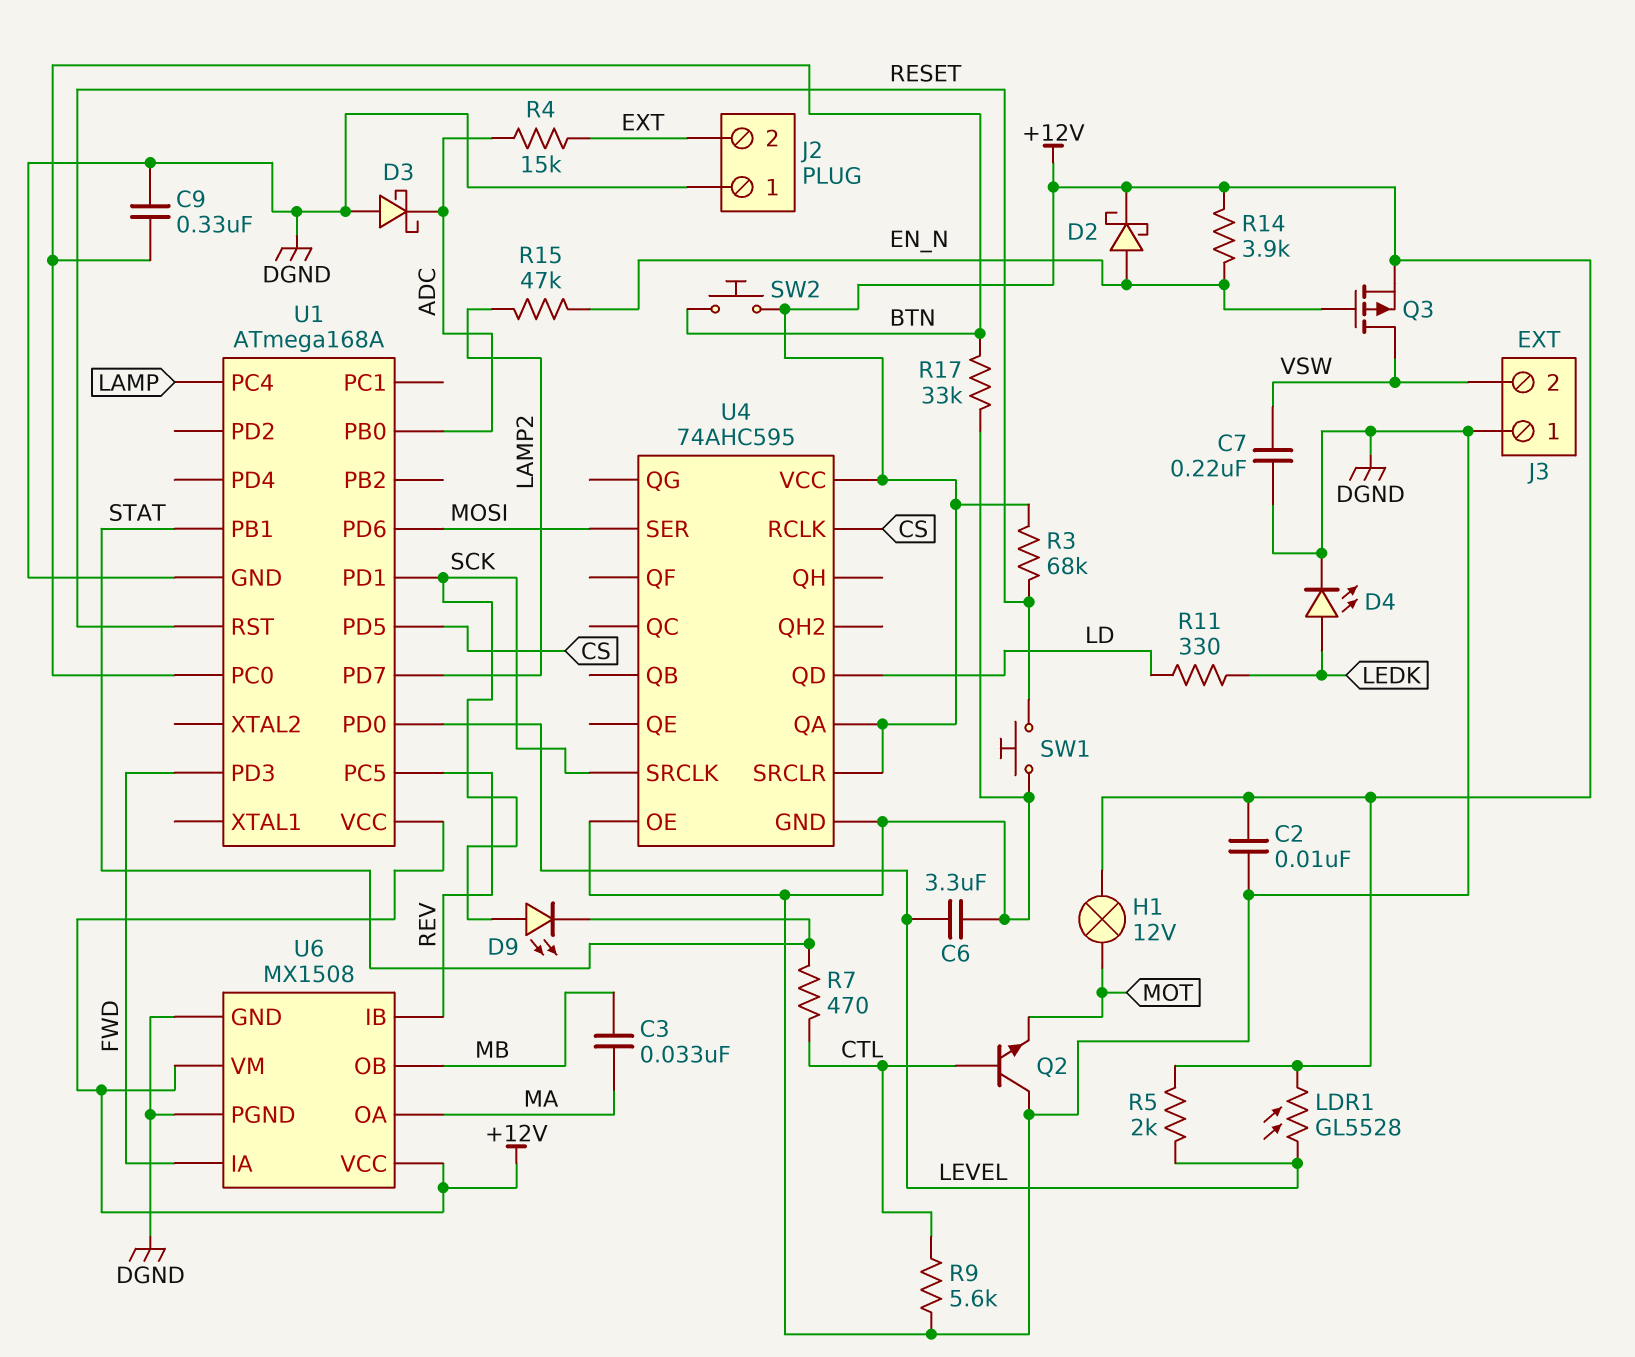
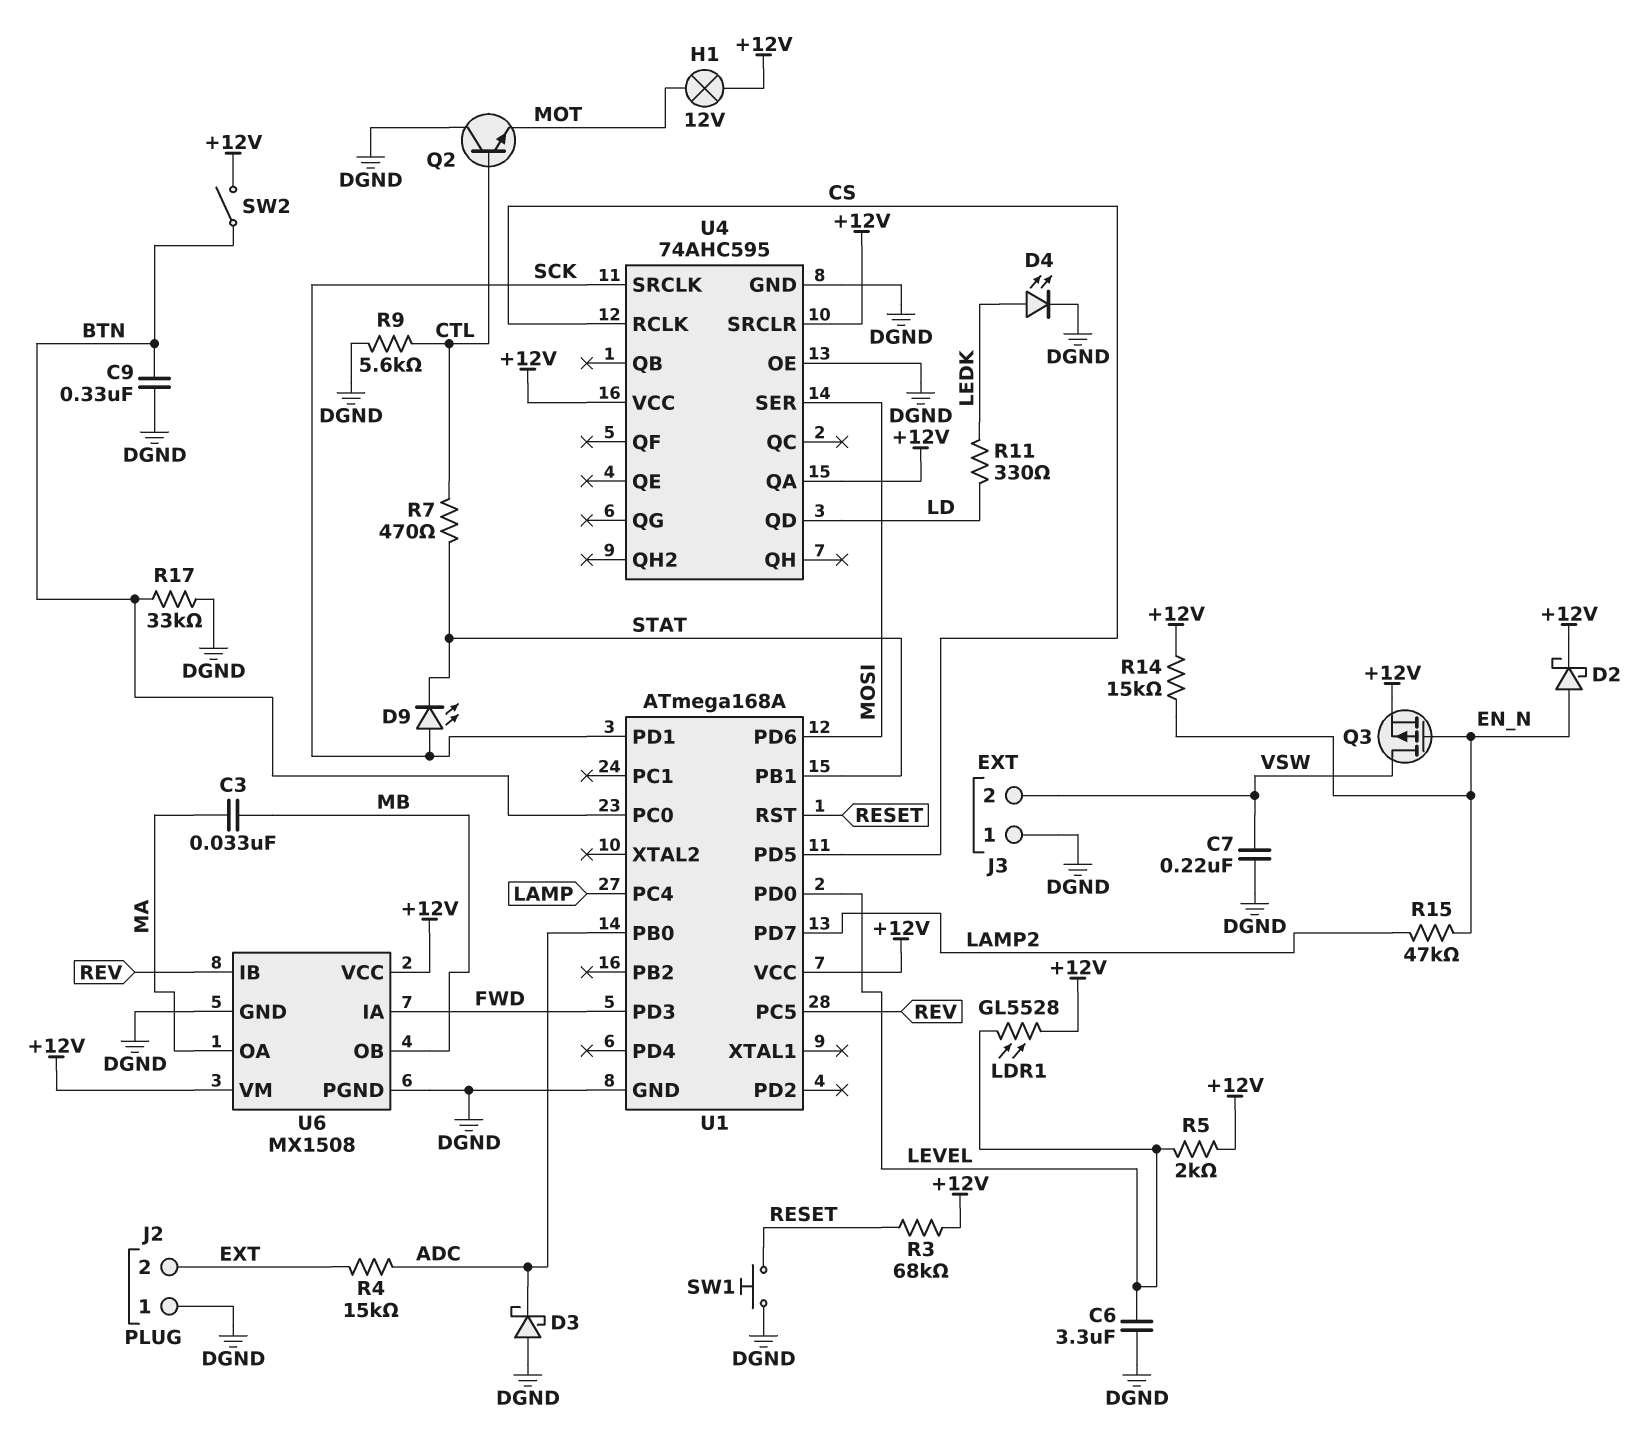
C2: 10nF (+12V, DGND) -> none
R14: 3.9k (+12V, EN_N) -> 15k (+12V, EN_N)
SW2: button (+12V, BTN) -> switch (+12V, BTN)

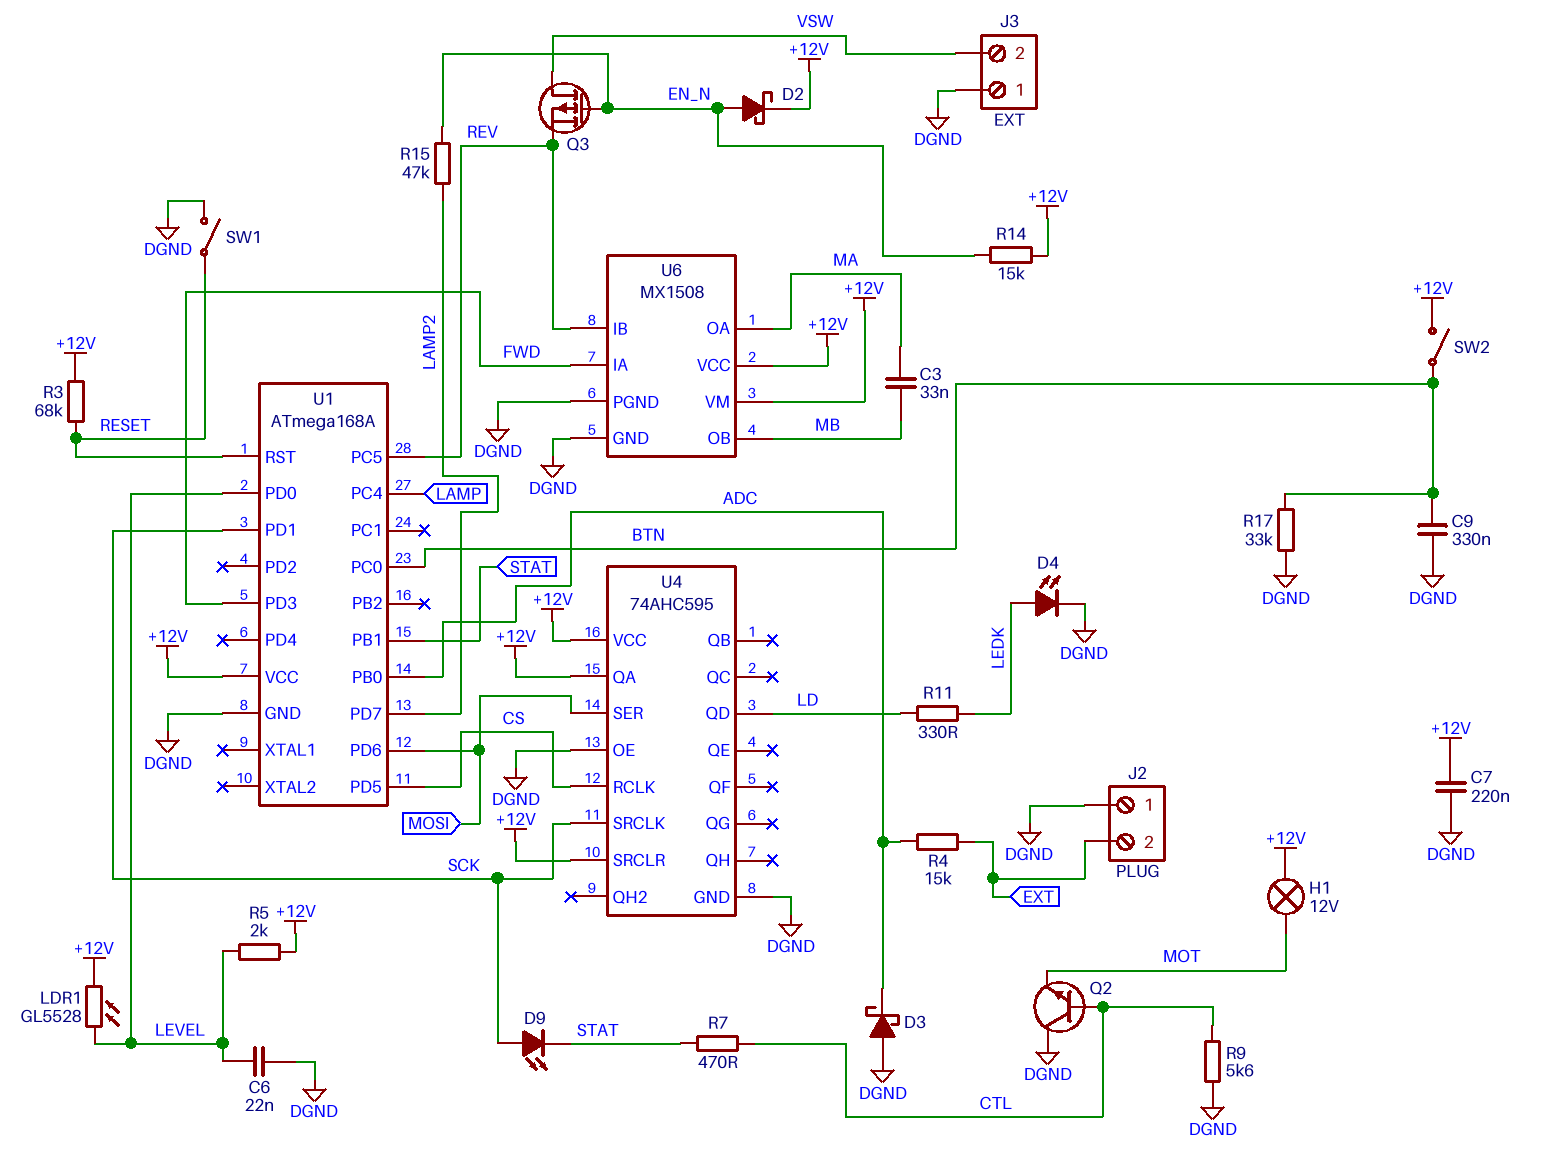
C6: 3.3uF (DGND, LEVEL) -> 22nF (DGND, LEVEL)
C7: 220nF (DGND, VSW) -> 220nF (+12V, DGND)
Q3: PMOS (G EN_N, D VSW, S +12V) -> PMOS (G EN_N, D VSW, S REV)
SW1: button (DGND, RESET) -> switch (DGND, RESET)

